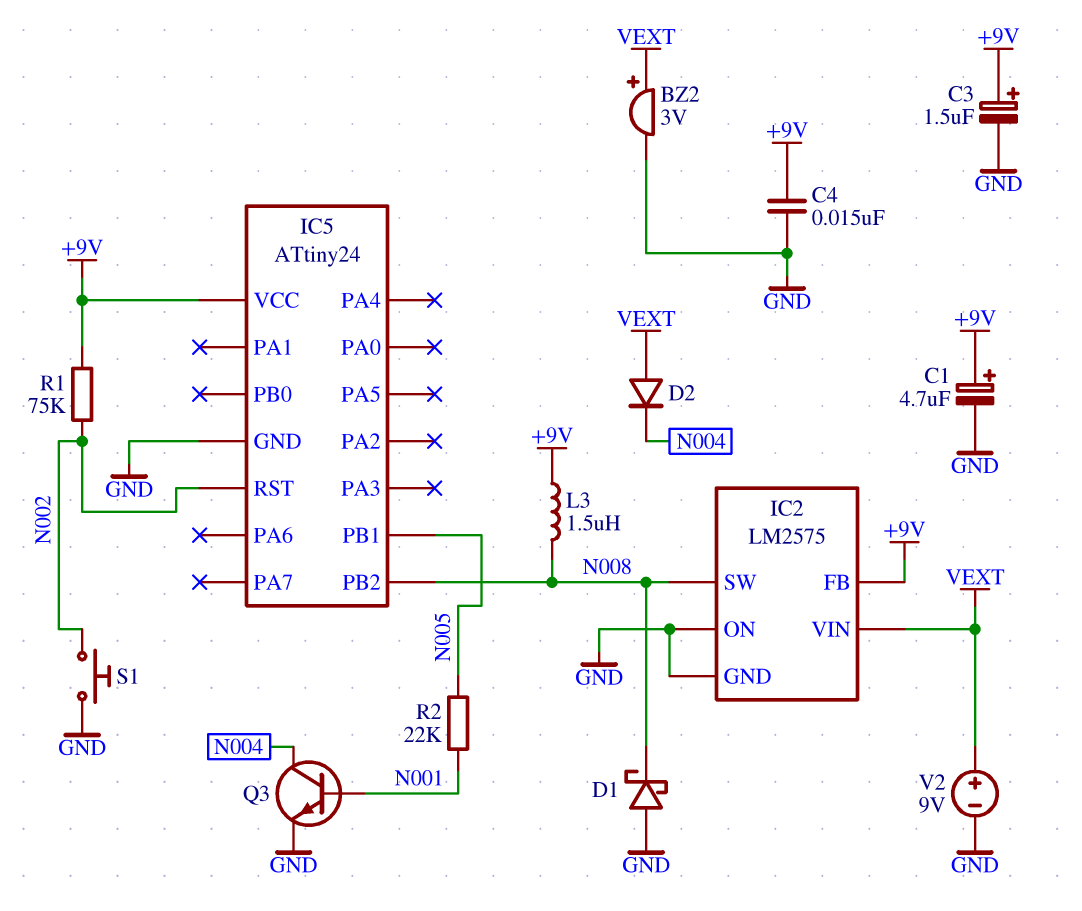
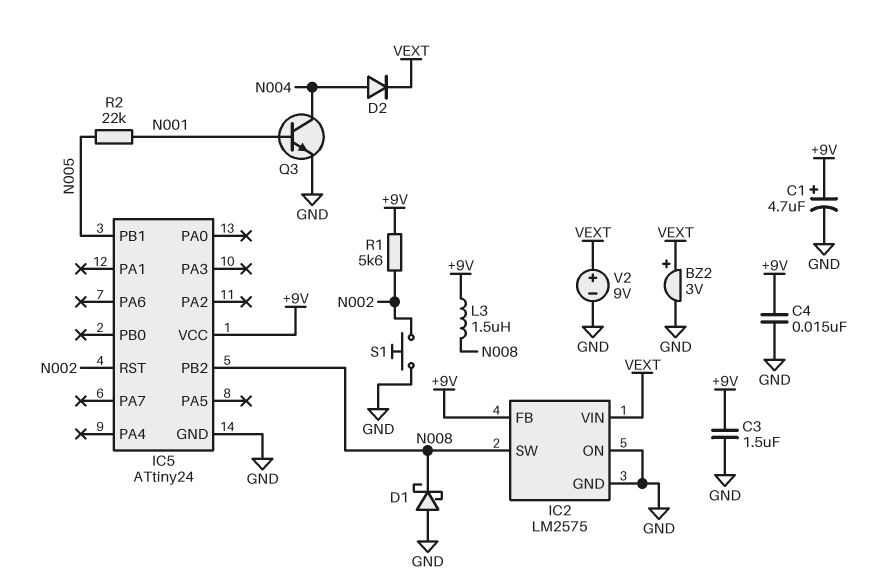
C3: 1.5uF (plus +9V, minus GND) -> 1.5uF (+9V, GND)
D2: diode (A VEXT, K N004) -> diode (A N004, K VEXT)
R1: 75k (+9V, N002) -> 5.6k (+9V, N002)

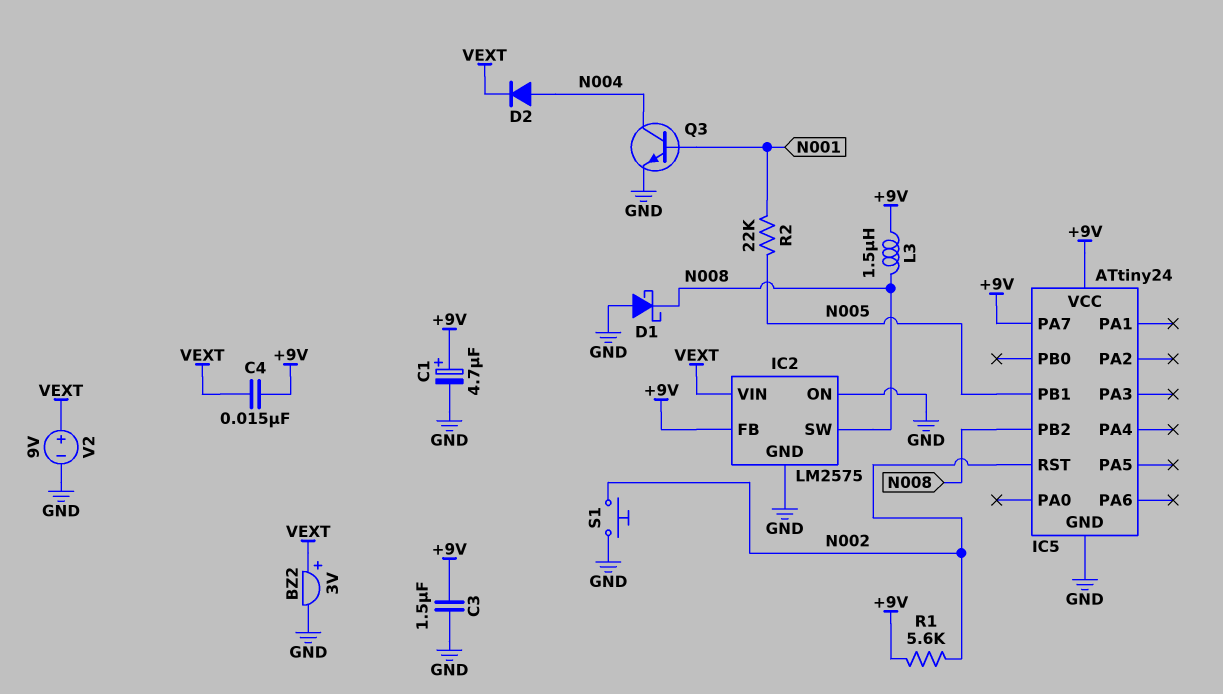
C4: 15nF (+9V, GND) -> 15nF (+9V, VEXT)
IC5 pin PA7: none -> +9V

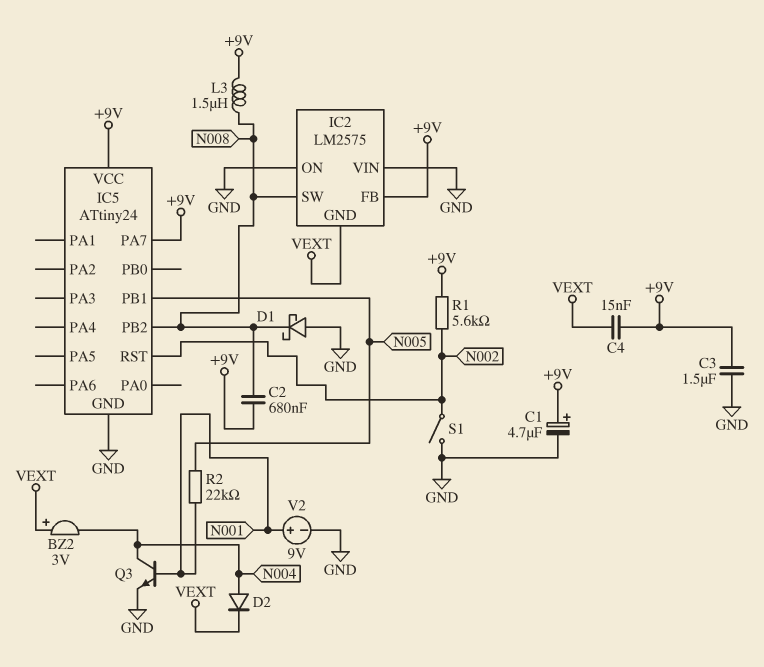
BZ2: buzzer 3V (plus VEXT, minus GND) -> buzzer 3V (plus VEXT, minus N004)
C2: none -> 680nF (+9V, N008)
IC2 pin GND: GND -> VEXT
IC2 pin VIN: VEXT -> GND
S1: button (GND, N002) -> switch (GND, N002)
V2: 9V (plus VEXT, minus GND) -> 9V (plus N001, minus GND)

